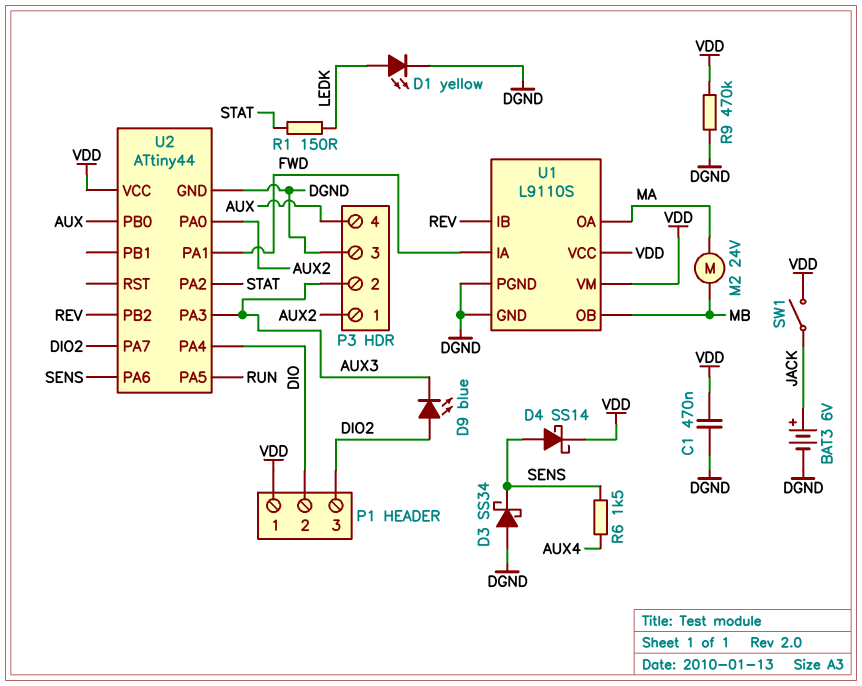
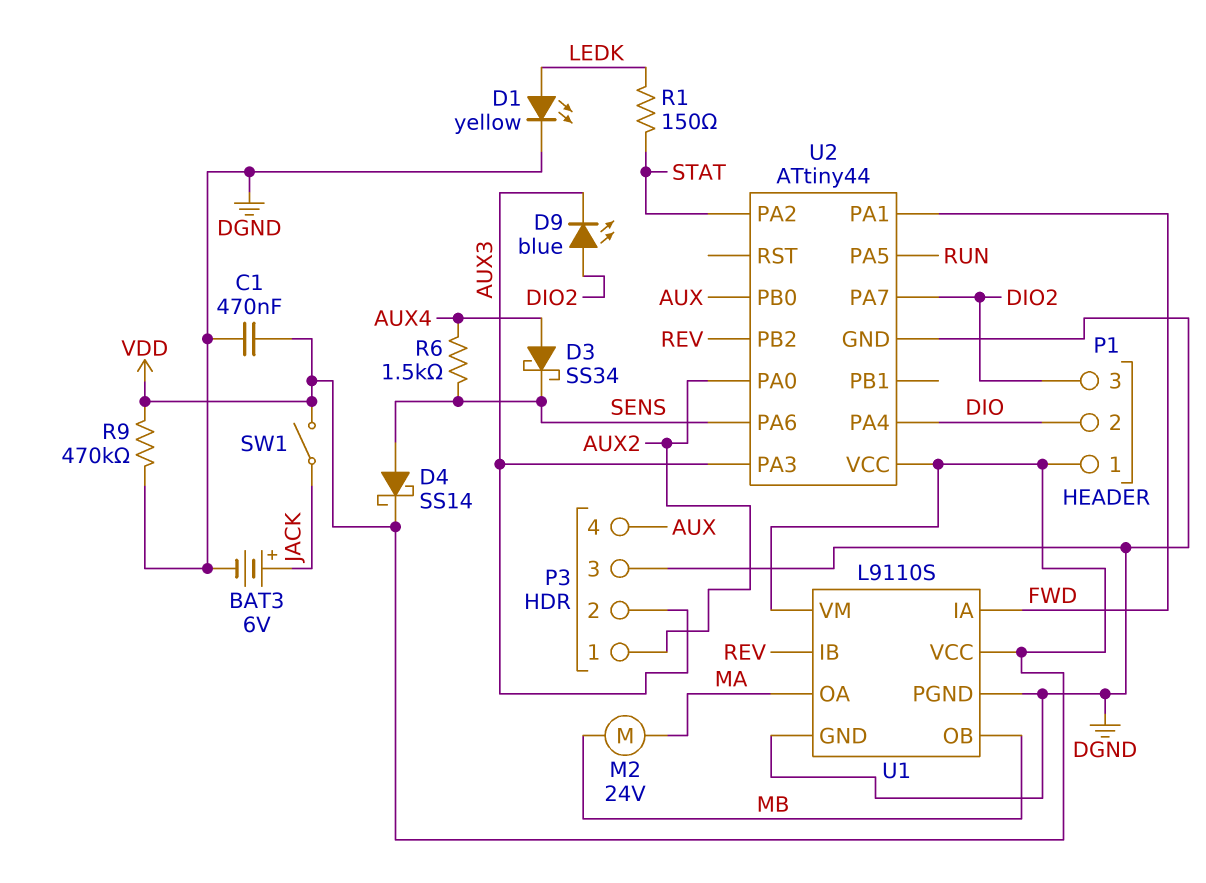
D3: schottky SS34 (A DGND, K SENS) -> schottky SS34 (A AUX4, K SENS)

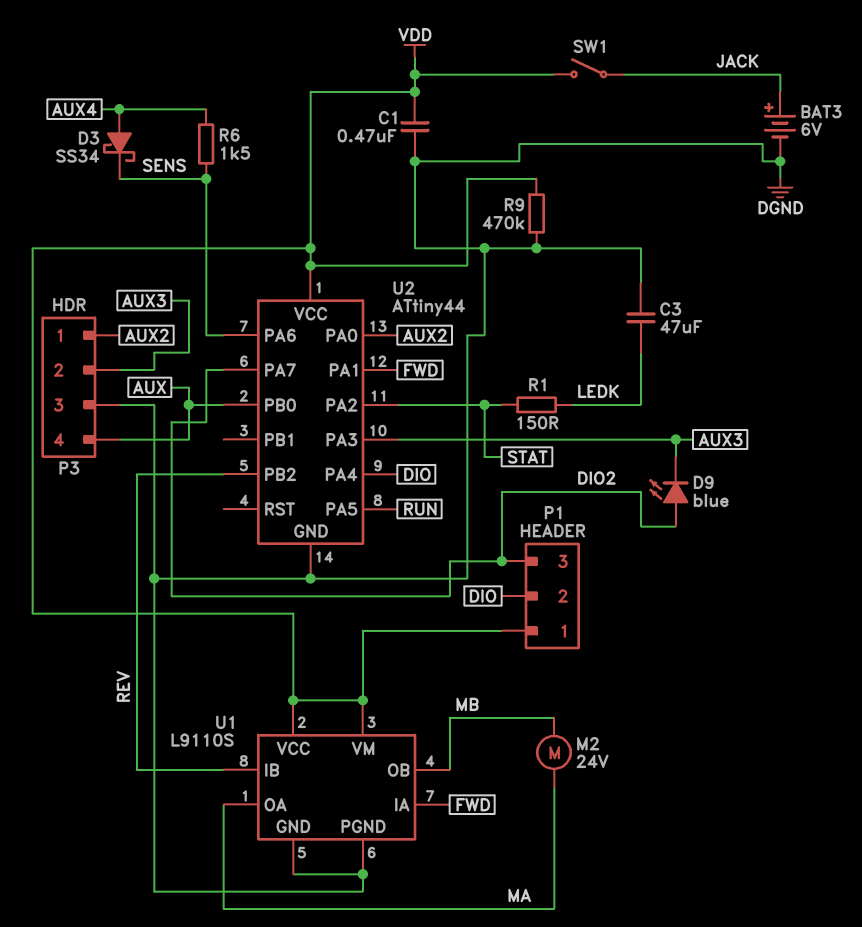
C3: none -> 47uF (DGND, LEDK)
D1: LED yellow (A LEDK, K DGND) -> none
D4: schottky SS14 (A SENS, K VDD) -> none

